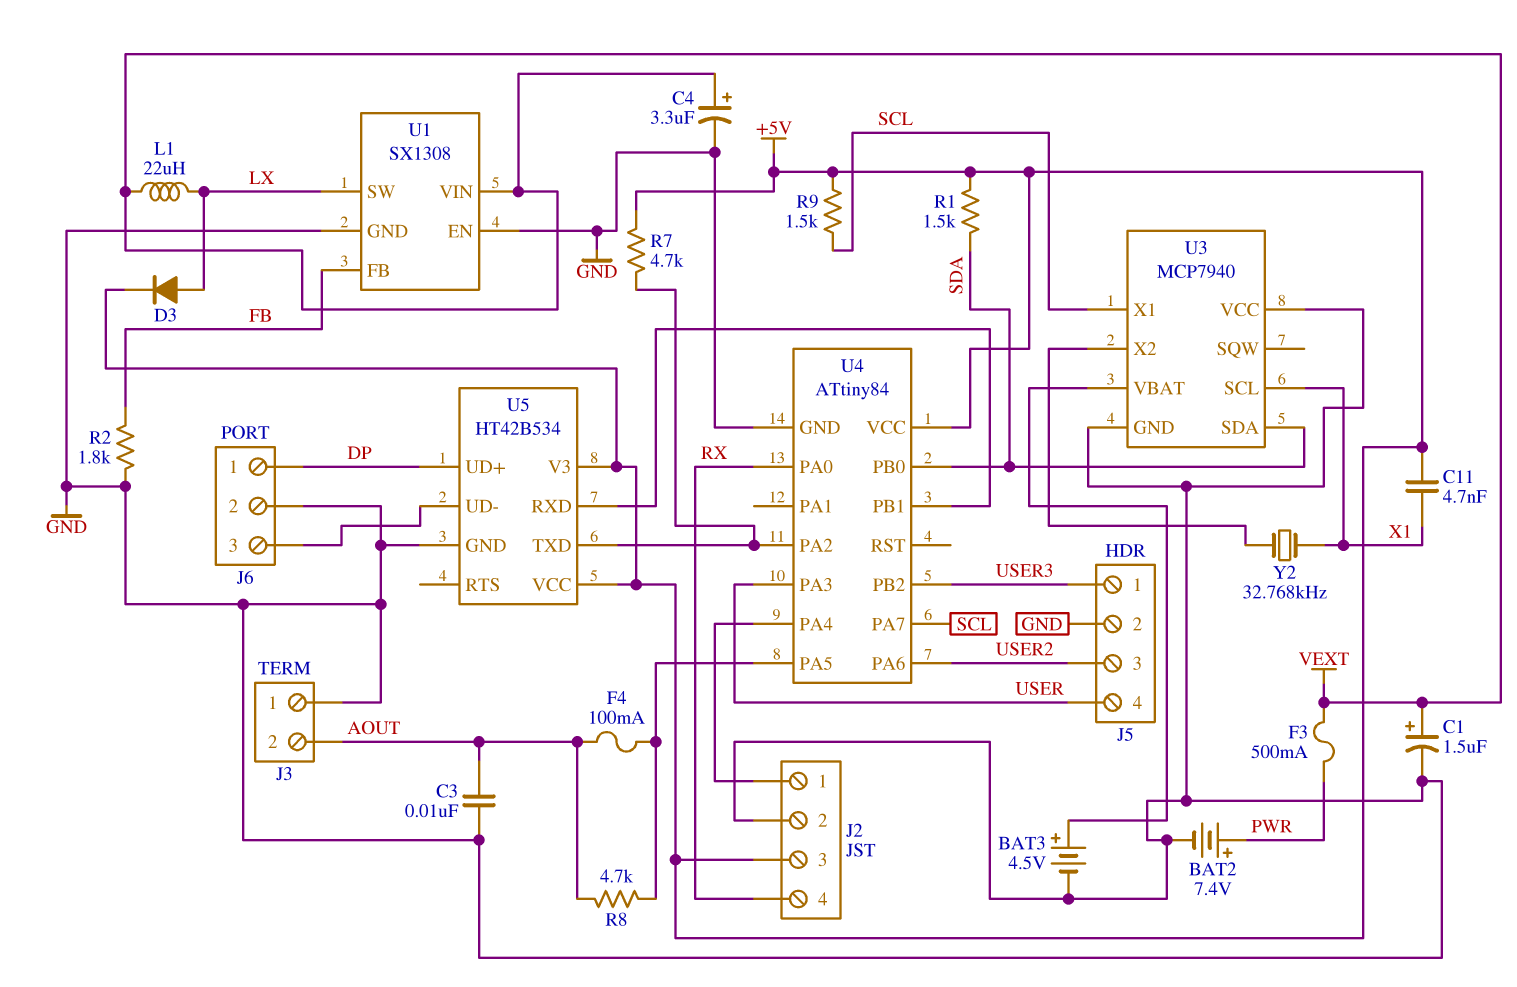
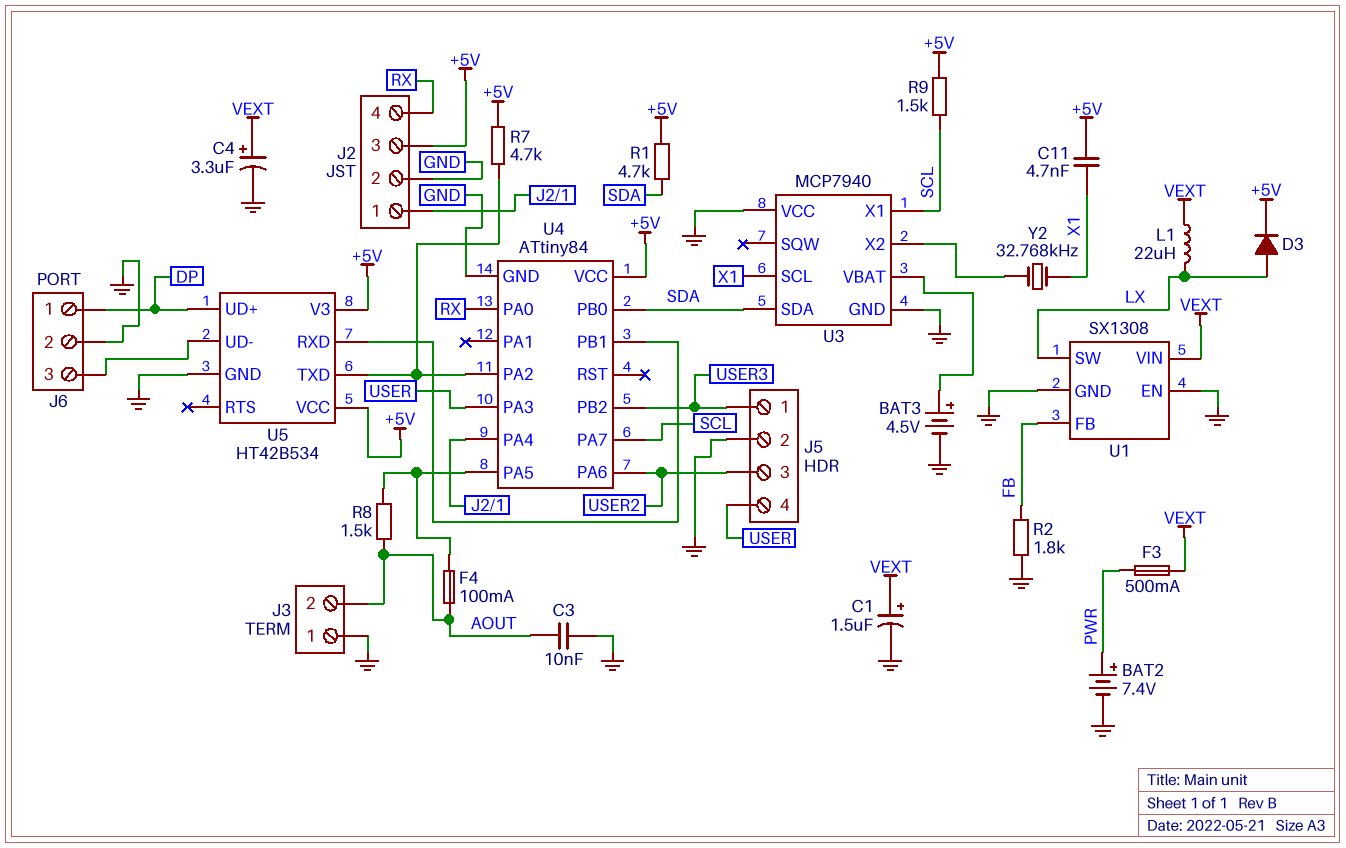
R1: 1.5k (+5V, SDA) -> 4.7k (+5V, SDA)
R8: 4.7k (AOUT, U4/PA5) -> 1.5k (AOUT, U4/PA5)

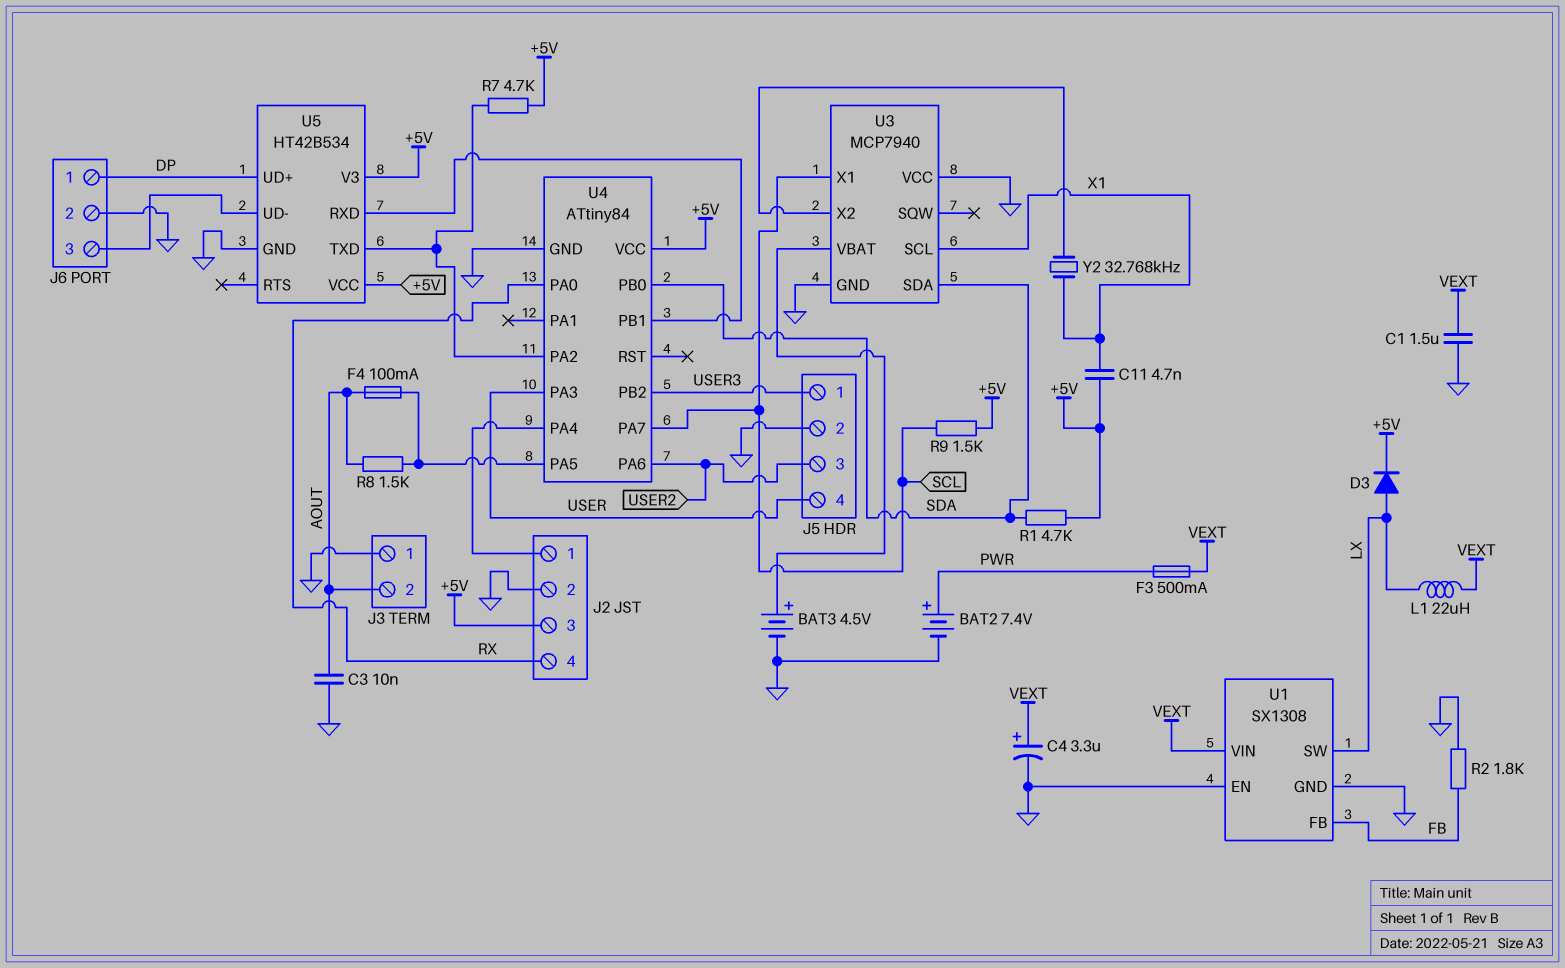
C1: 1.5uF (plus VEXT, minus GND) -> 1.5uF (GND, VEXT)

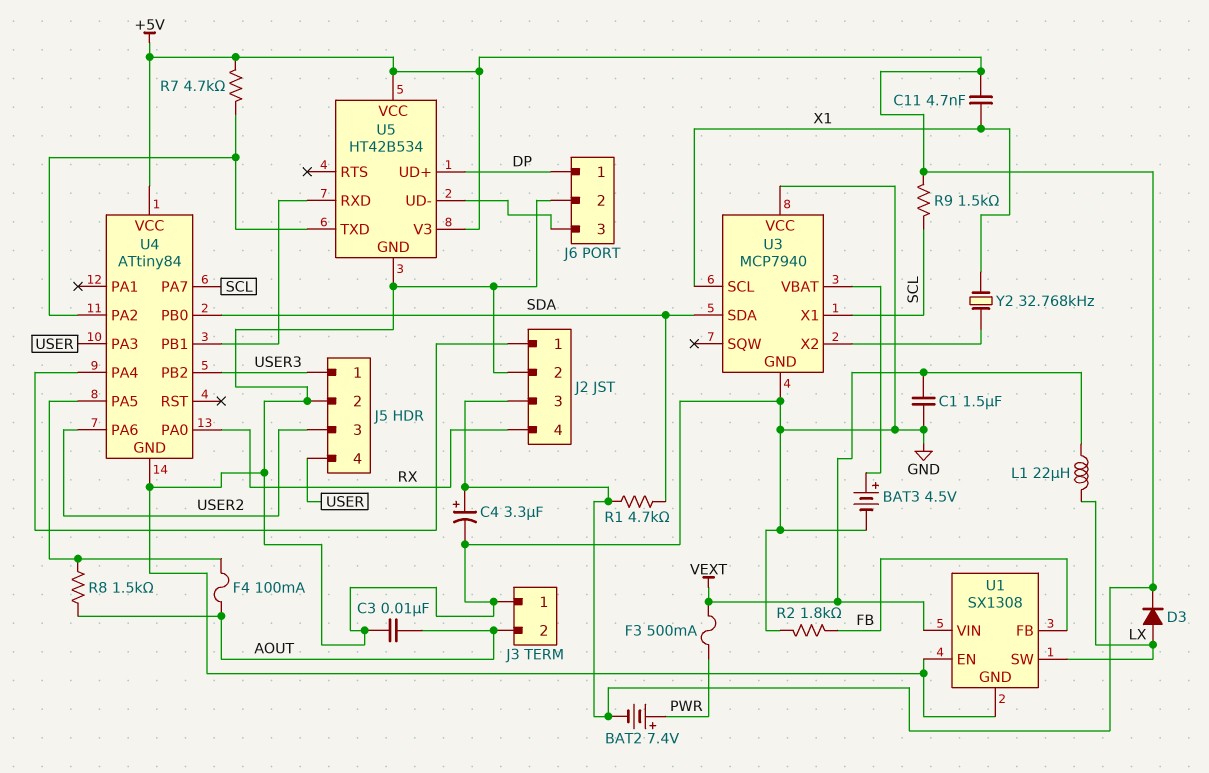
BAT2: 7.4V (plus PWR, minus GND) -> 7.4V (plus PWR, minus +5V)
C4: 3.3uF (plus VEXT, minus GND) -> 3.3uF (plus +5V, minus GND)

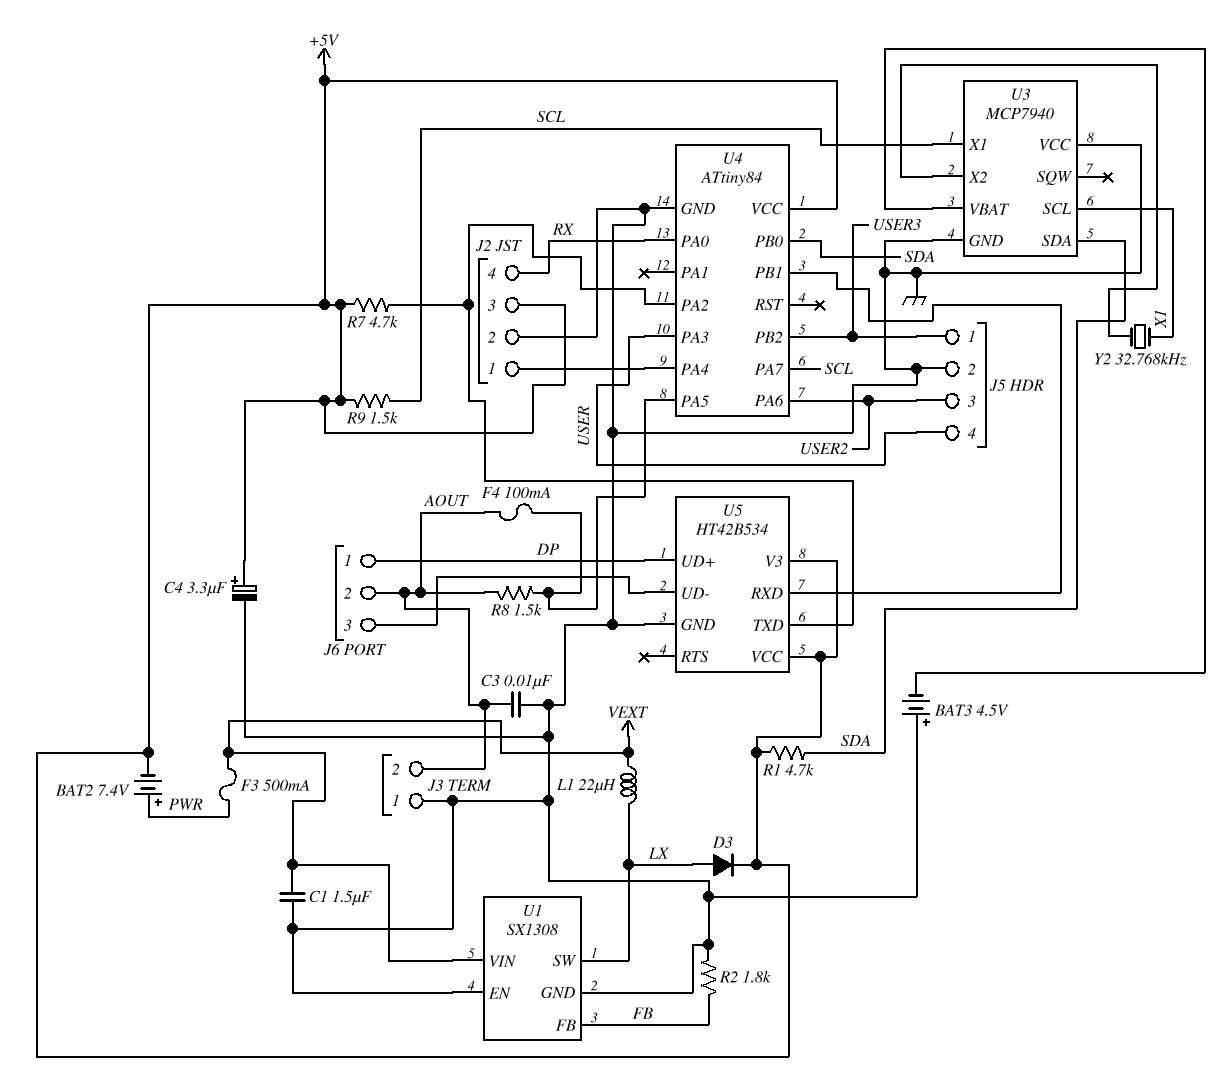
BAT3: 4.5V (plus U3/VBAT, minus GND) -> 4.5V (plus GND, minus U3/VBAT)
C11: 4.7nF (+5V, X1) -> none
J6 pin 2: GND -> AOUT

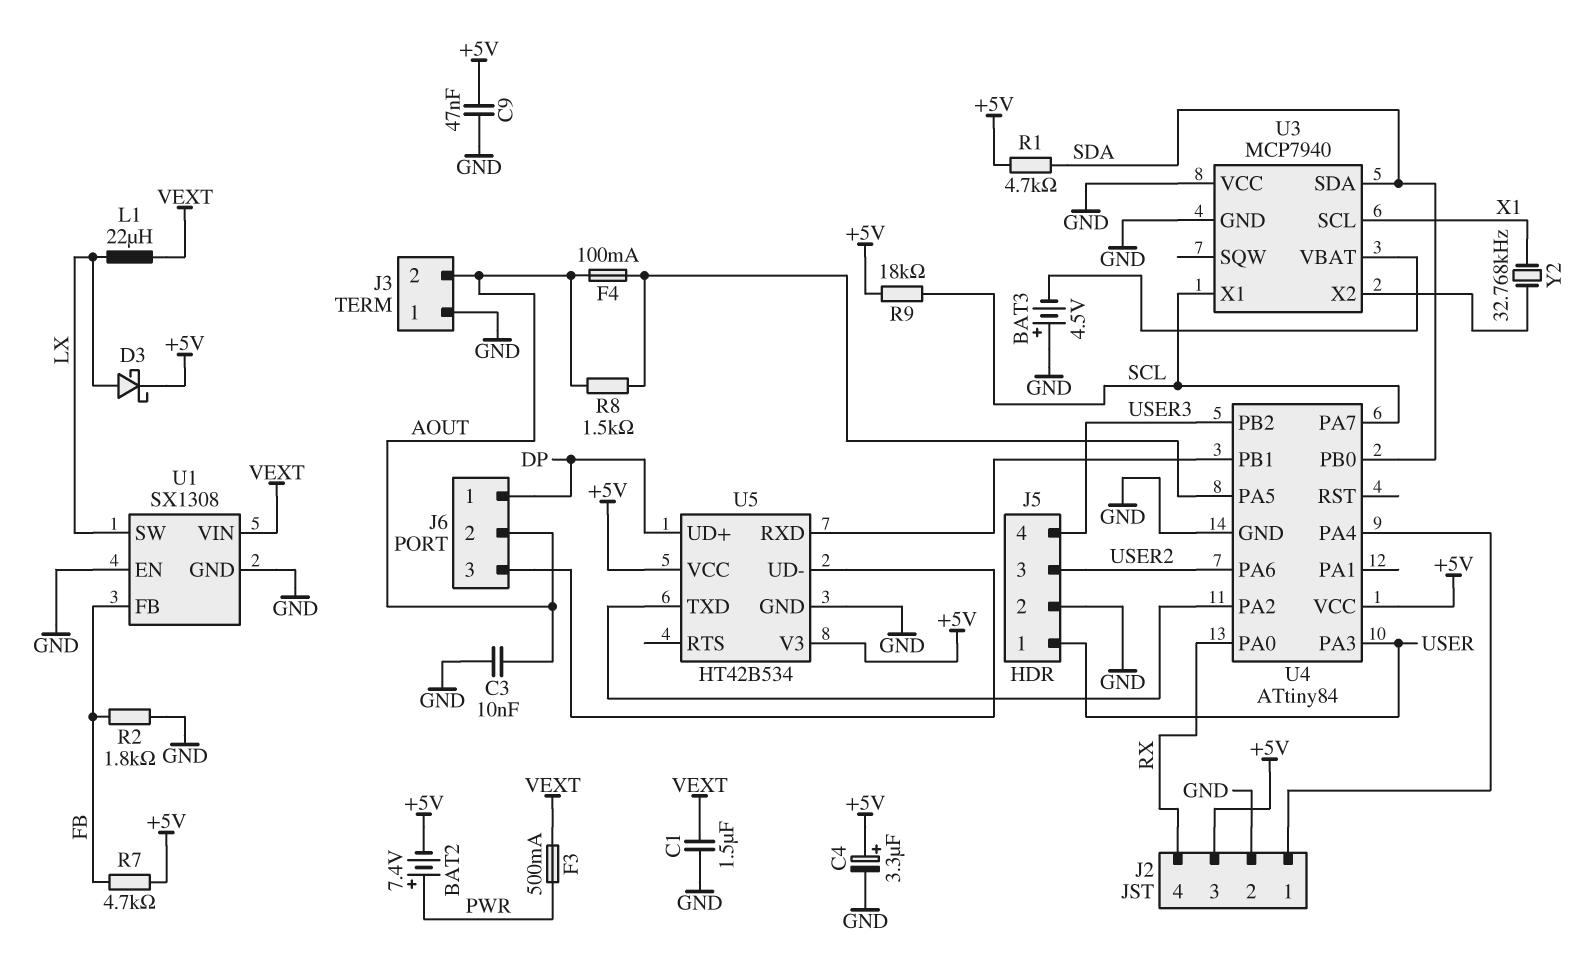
C9: none -> 47nF (+5V, GND)
D3: diode (A LX, K +5V) -> schottky (A LX, K +5V)
J5 pin 1: USER3 -> USER
J5 pin 4: USER -> USER3
R7: 4.7k (+5V, U4/PA2) -> 4.7k (+5V, FB)
R9: 1.5k (+5V, SCL) -> 18k (+5V, SCL)

